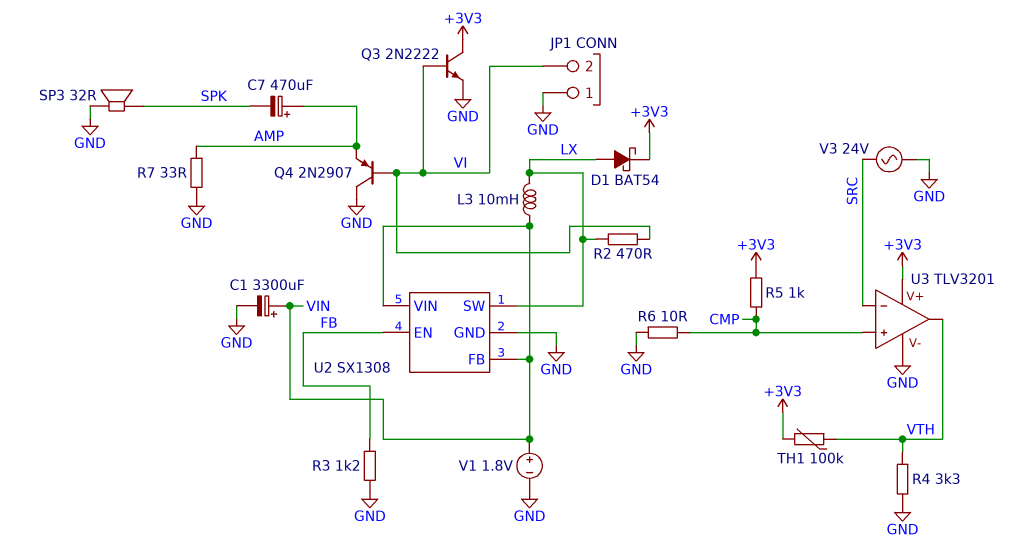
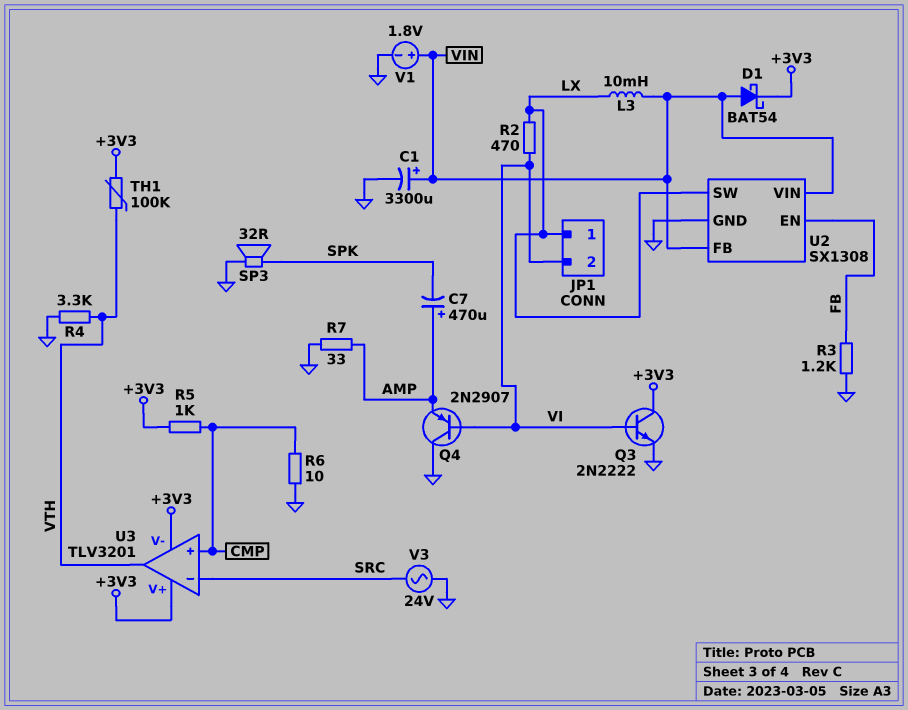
D1: schottky BAT54 (A LX, K +3V3) -> schottky BAT54 (A VIN, K +3V3)
JP1 pin 1: GND -> LX
U3 pin V-: GND -> +3V3

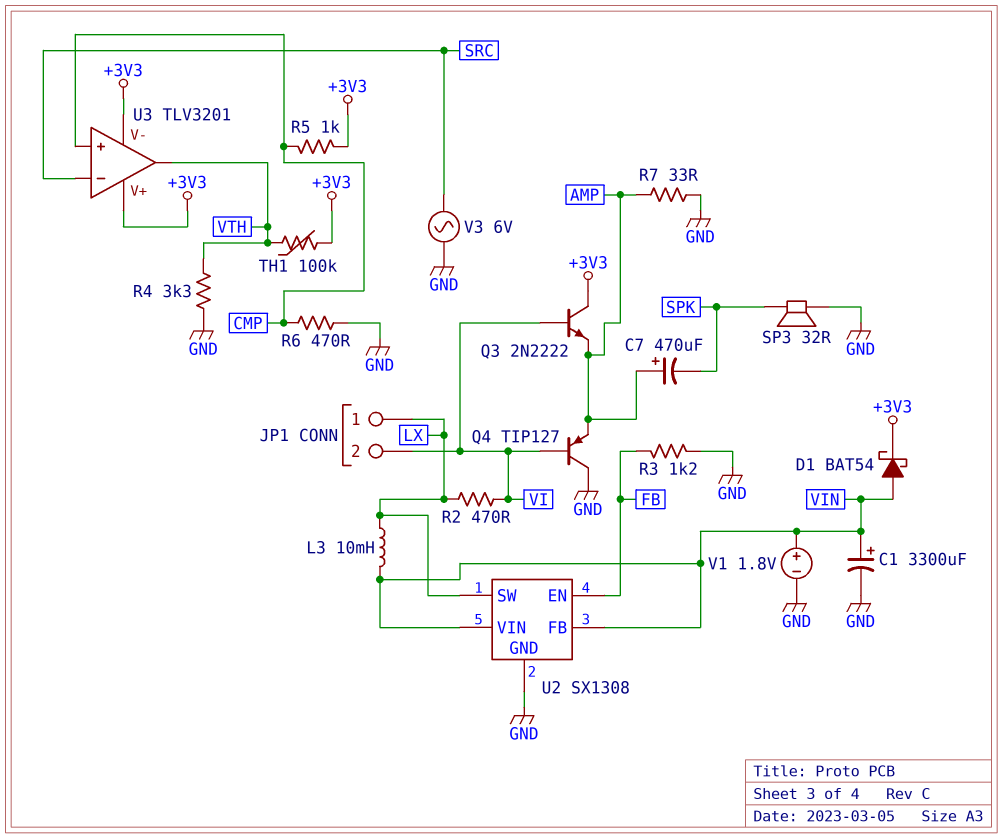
Q3: NPN 2N2222 (B VI, C +3V3, E GND) -> NPN 2N2222 (B VI, C +3V3, E AMP)
Q4: PNP 2N2907 (B VI, C GND, E AMP) -> PNP TIP127 (B VI, C GND, E AMP)
R6: 10 (CMP, GND) -> 470 (CMP, GND)
V3: AC 24V (GND, SRC) -> AC 6V (GND, SRC)

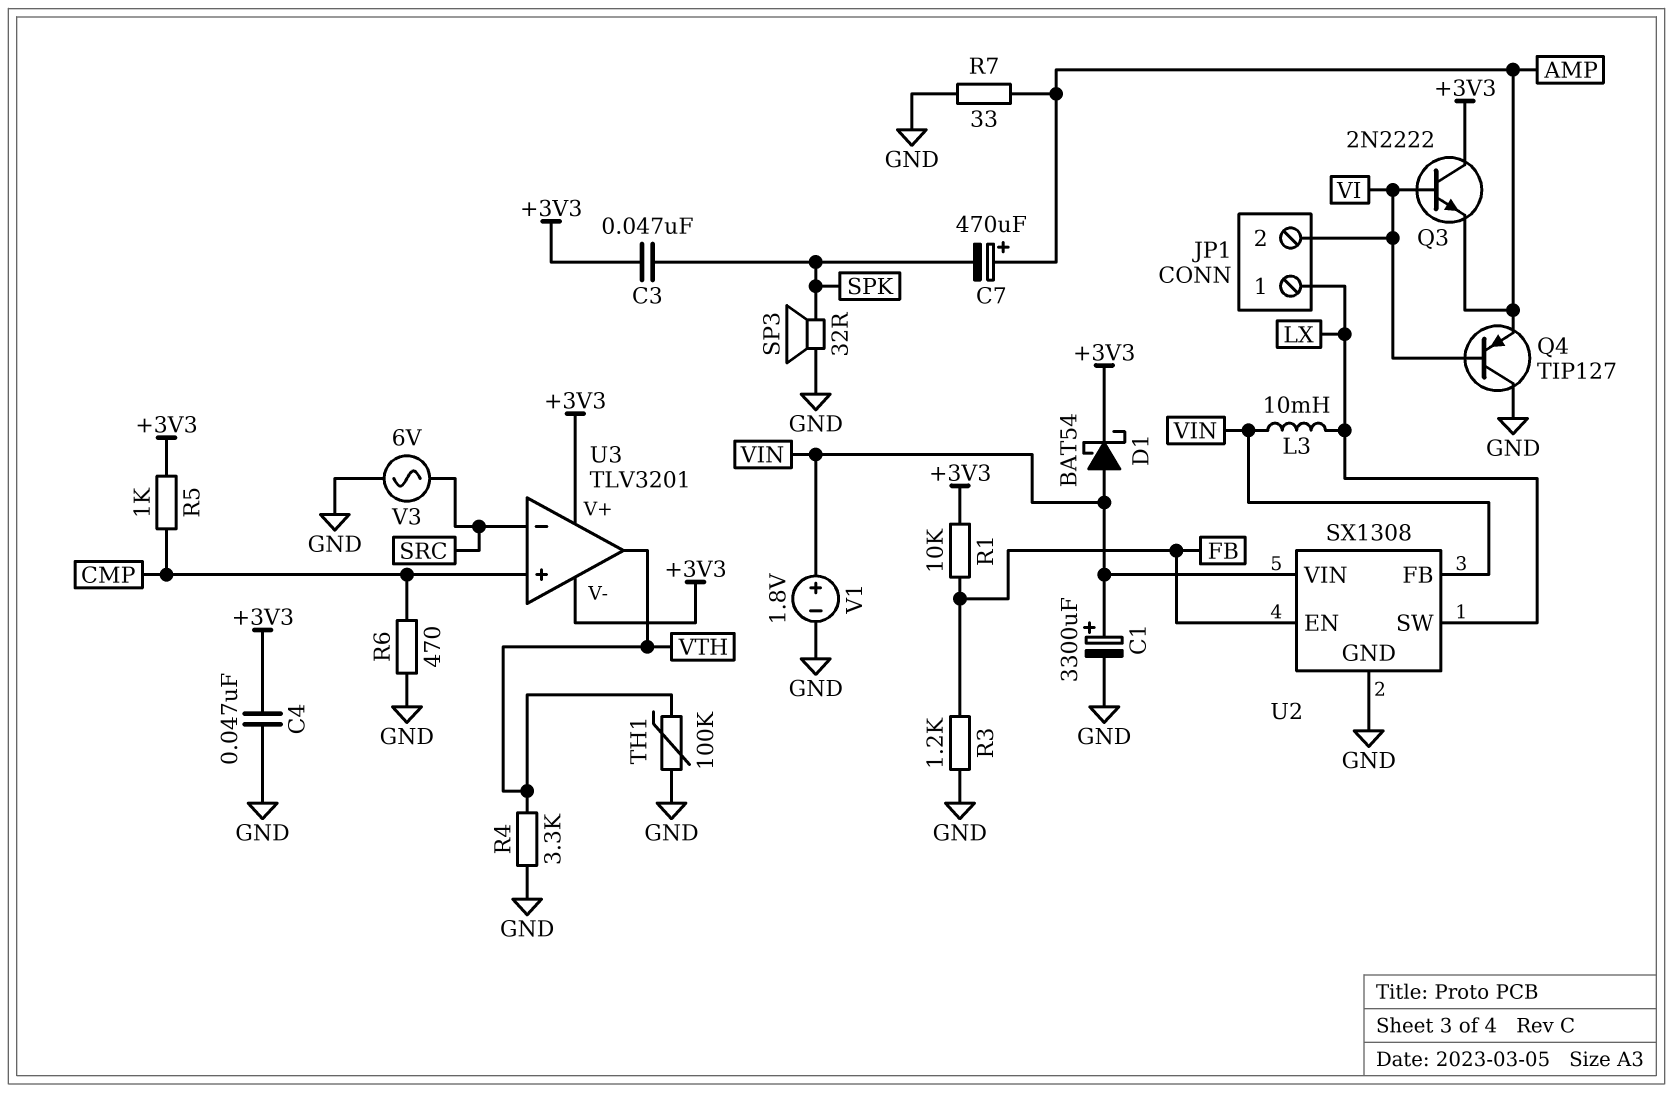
C3: none -> 47nF (+3V3, SPK)
C4: none -> 47nF (+3V3, GND)
R1: none -> 10k (+3V3, FB)
R2: 470 (LX, VI) -> none
TH1: 100k (+3V3, VTH) -> 100k (GND, VTH)

